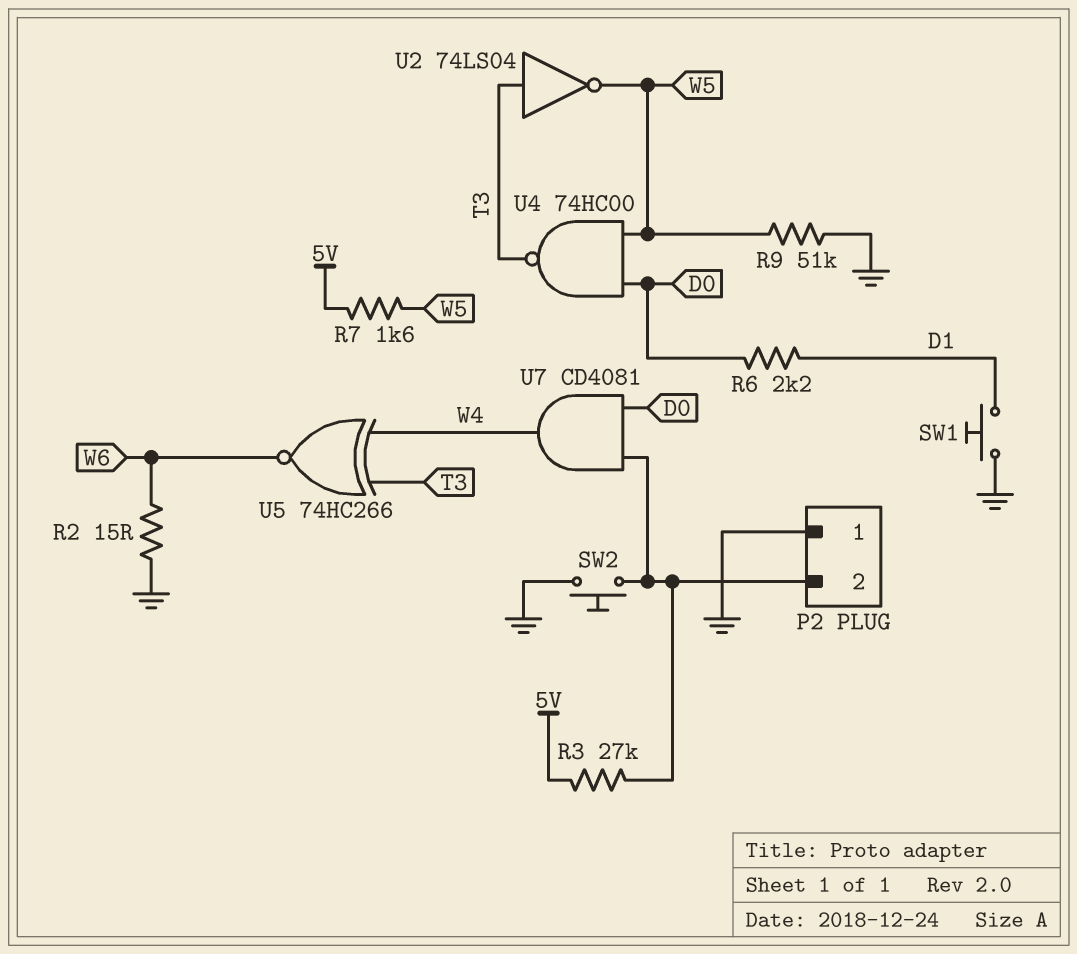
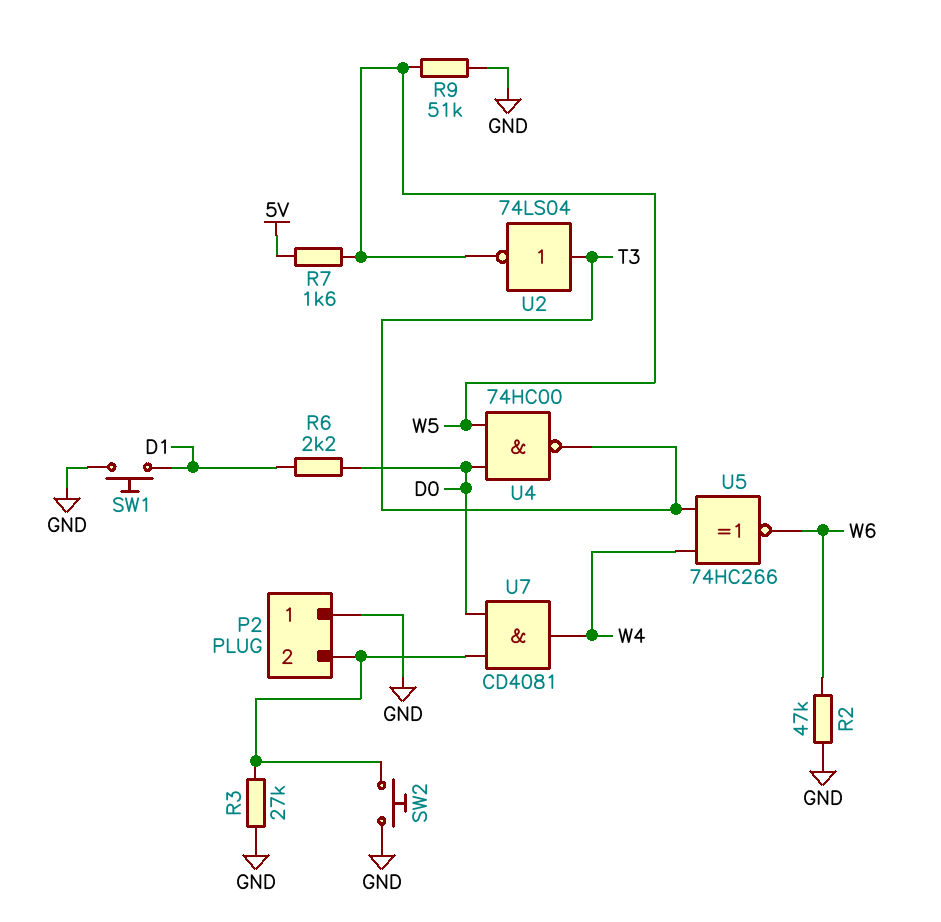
R2: 15 (GND, W6) -> 47k (GND, W6)
R3: 27k (5V, P2/2) -> 27k (GND, P2/2)

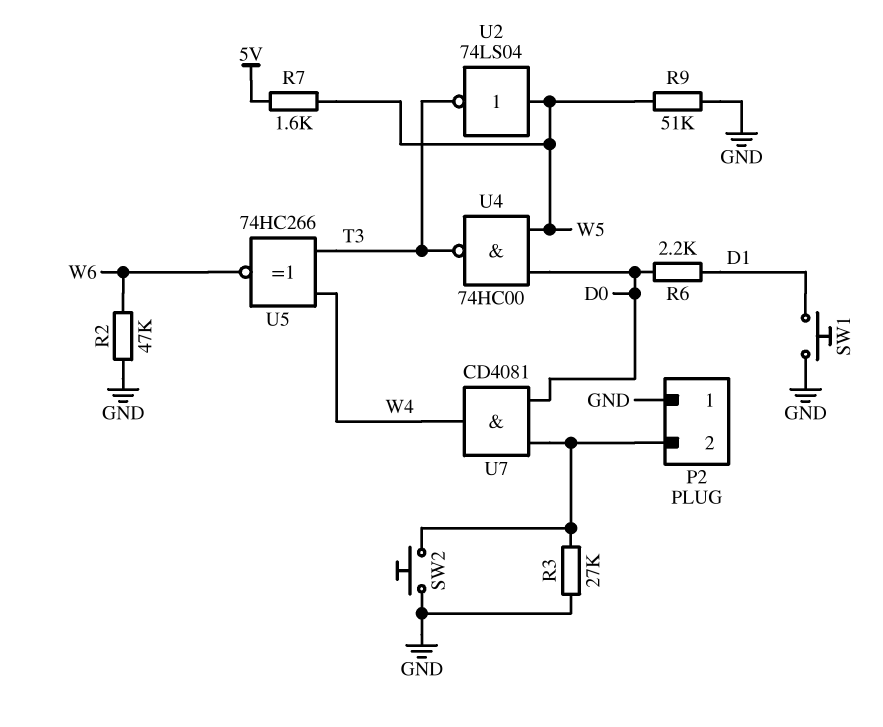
U2: NOT 74LS04 (in T3, out W5) -> NOT 74LS04 (in W5, out T3)

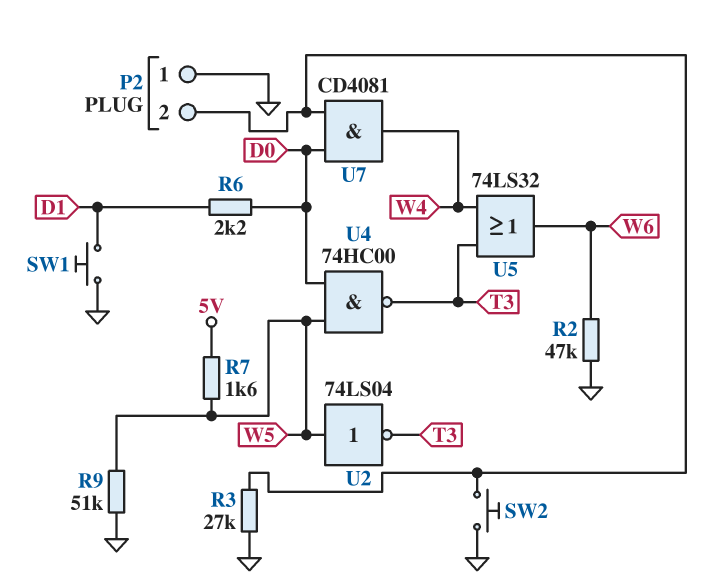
U5: XNOR 74HC266 (in T3, in W4, out W6) -> OR 74LS32 (in T3, in W4, out W6)

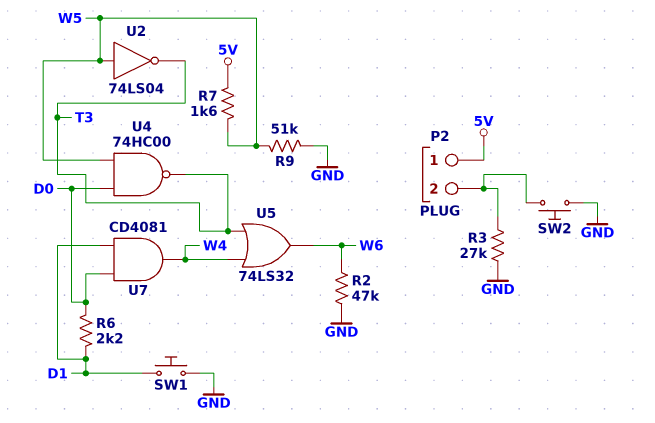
P2 pin 1: GND -> 5V
U7: AND CD4081 (in D0, in P2/2, out W4) -> AND CD4081 (in D0, in D1, out W4)

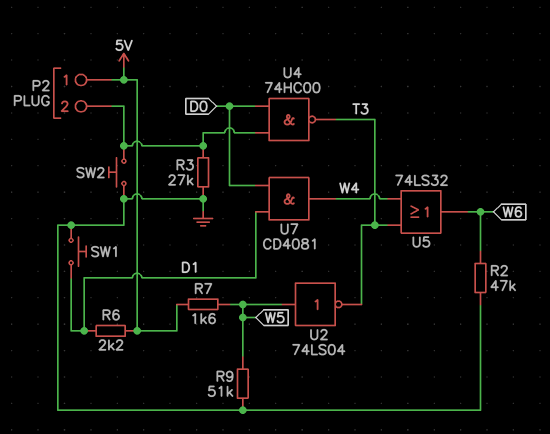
R6: 2.2k (D0, D1) -> 2.2k (5V, D1)
U4: NAND 74HC00 (in D0, in W5, out T3) -> NAND 74HC00 (in D0, in P2/2, out T3)

